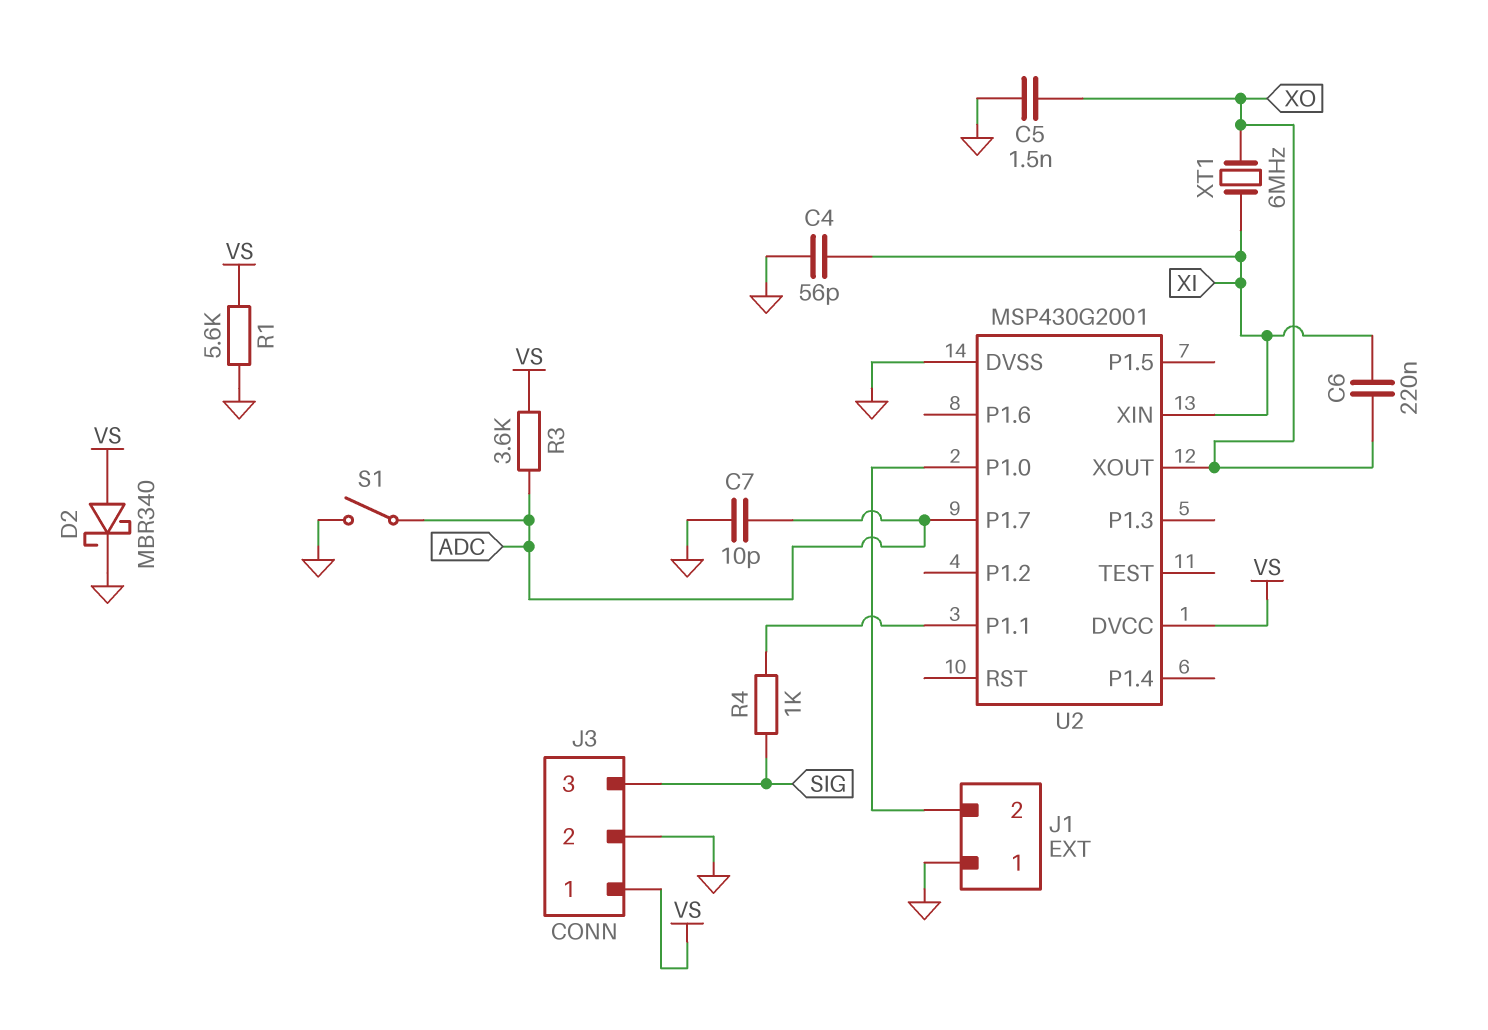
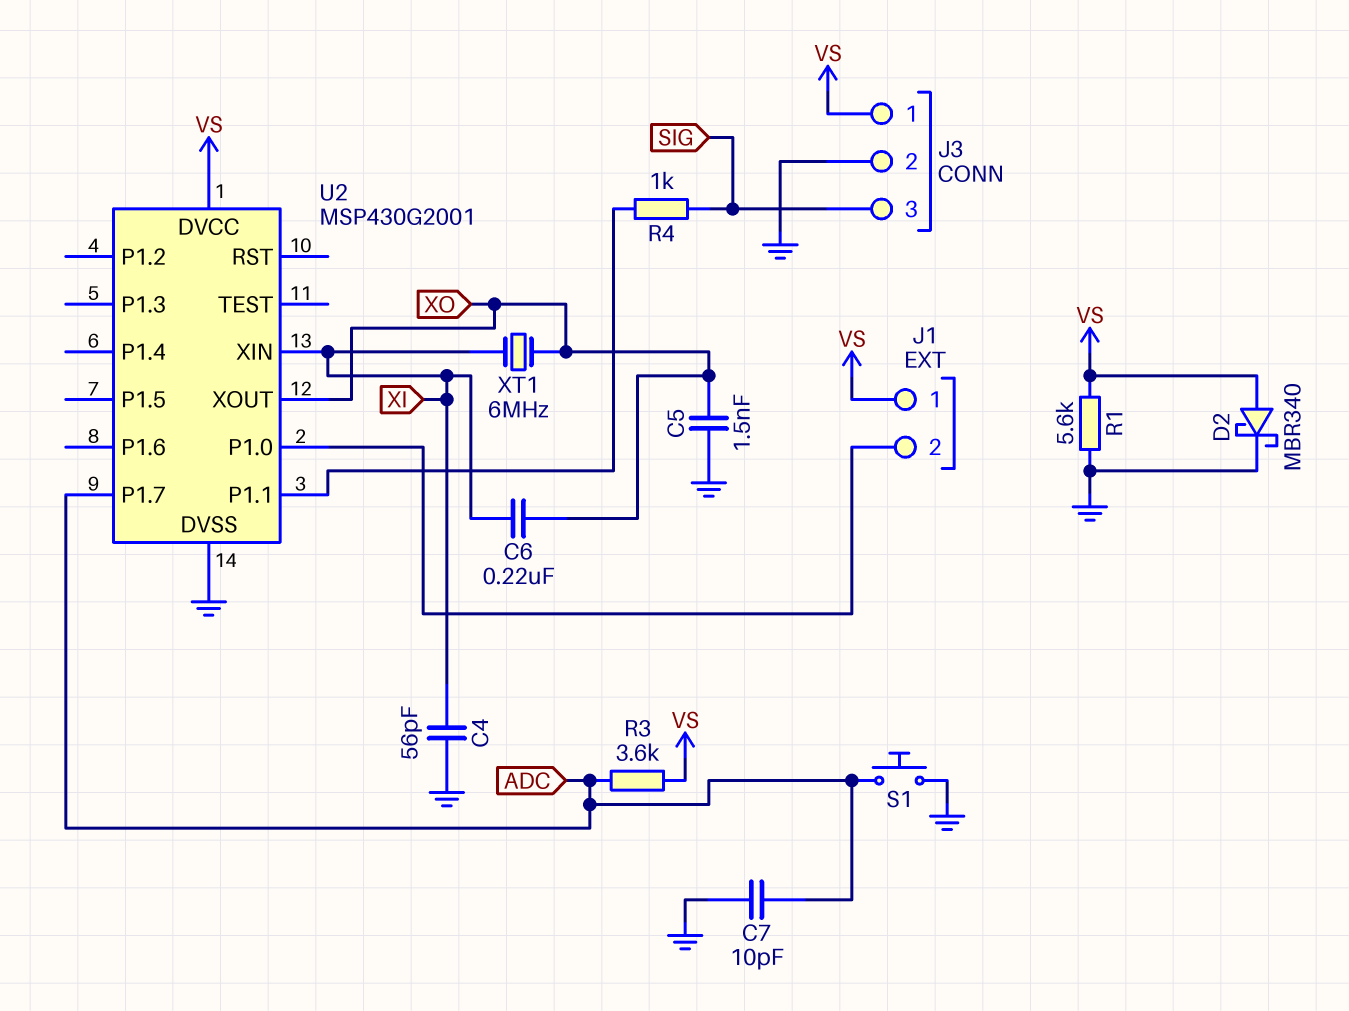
J1 pin 1: GND -> VS
S1: switch (ADC, GND) -> button (ADC, GND)

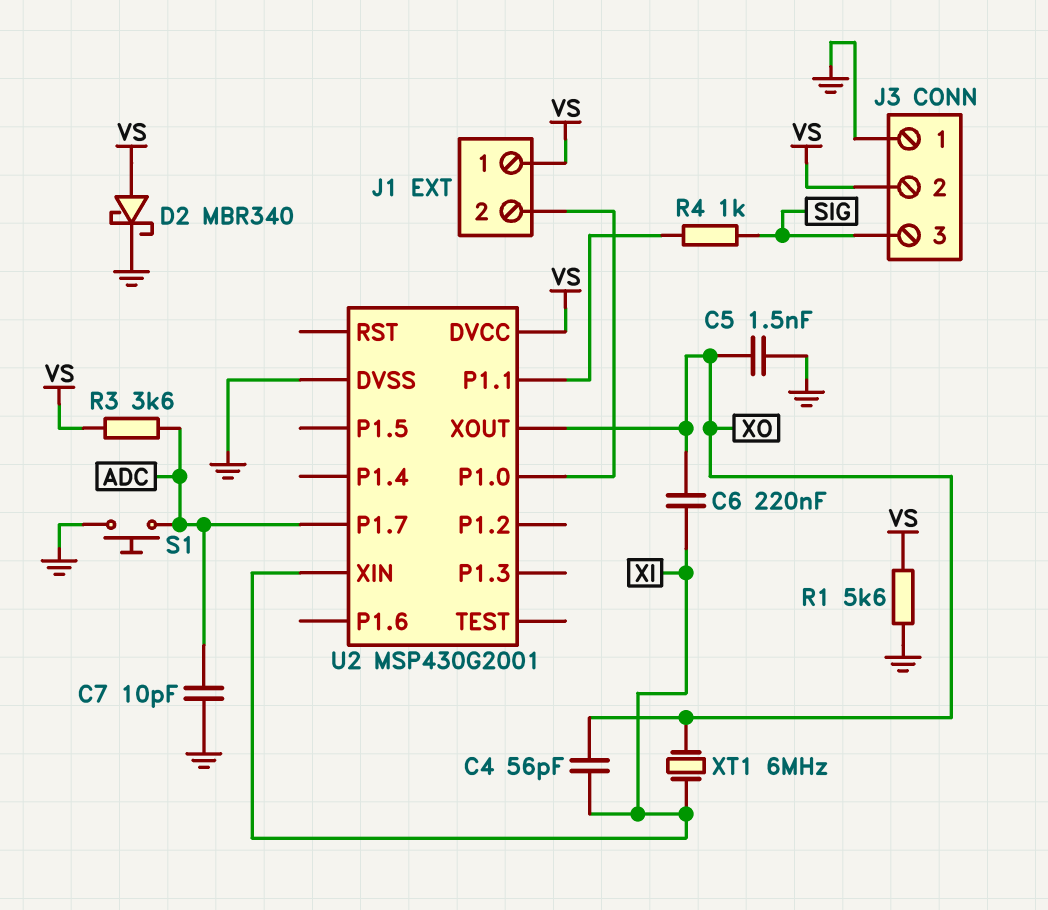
C4: 56pF (GND, XI) -> 56pF (XI, XO)
J3 pin 1: VS -> GND
J3 pin 2: GND -> VS

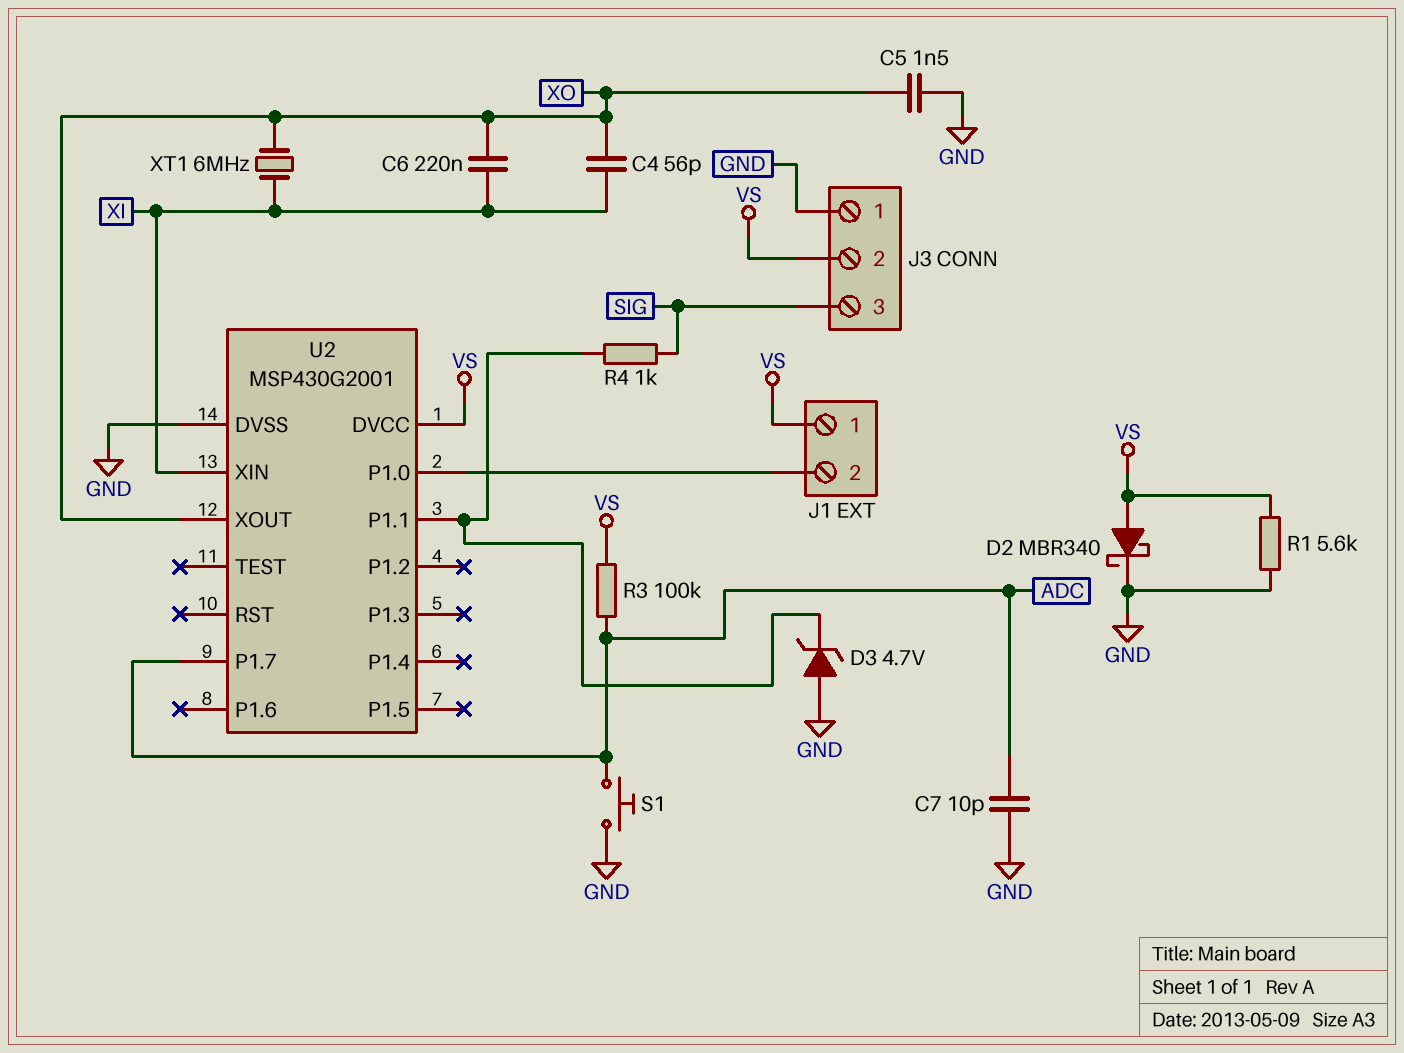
D3: none -> zener 4.7V (A GND, K U2/P1.1)
R3: 3.6k (ADC, VS) -> 100k (ADC, VS)

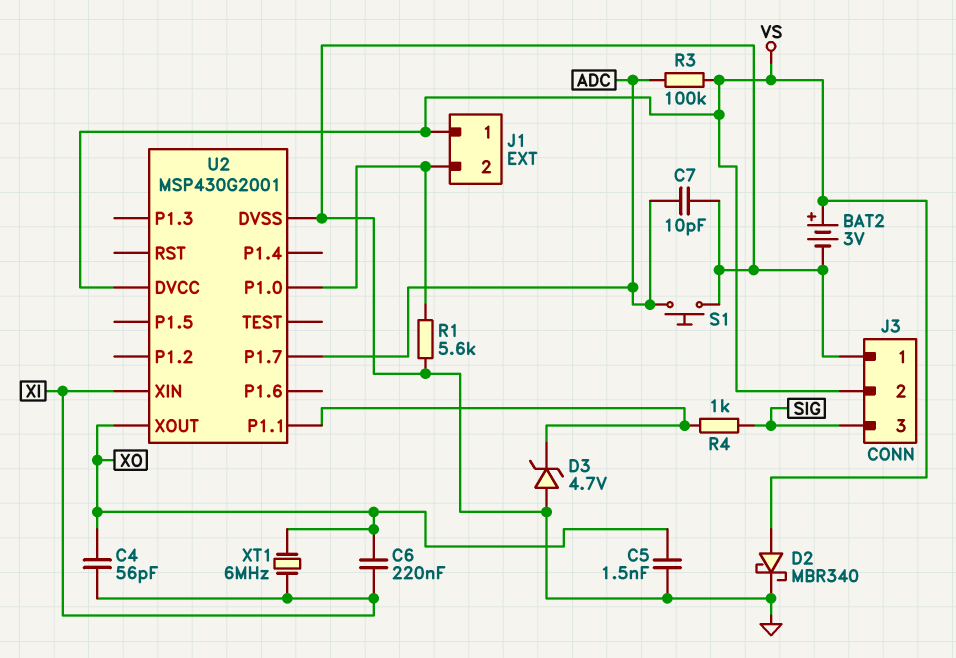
BAT2: none -> 3V (plus VS, minus GND)
R1: 5.6k (GND, VS) -> 5.6k (GND, J1/2)

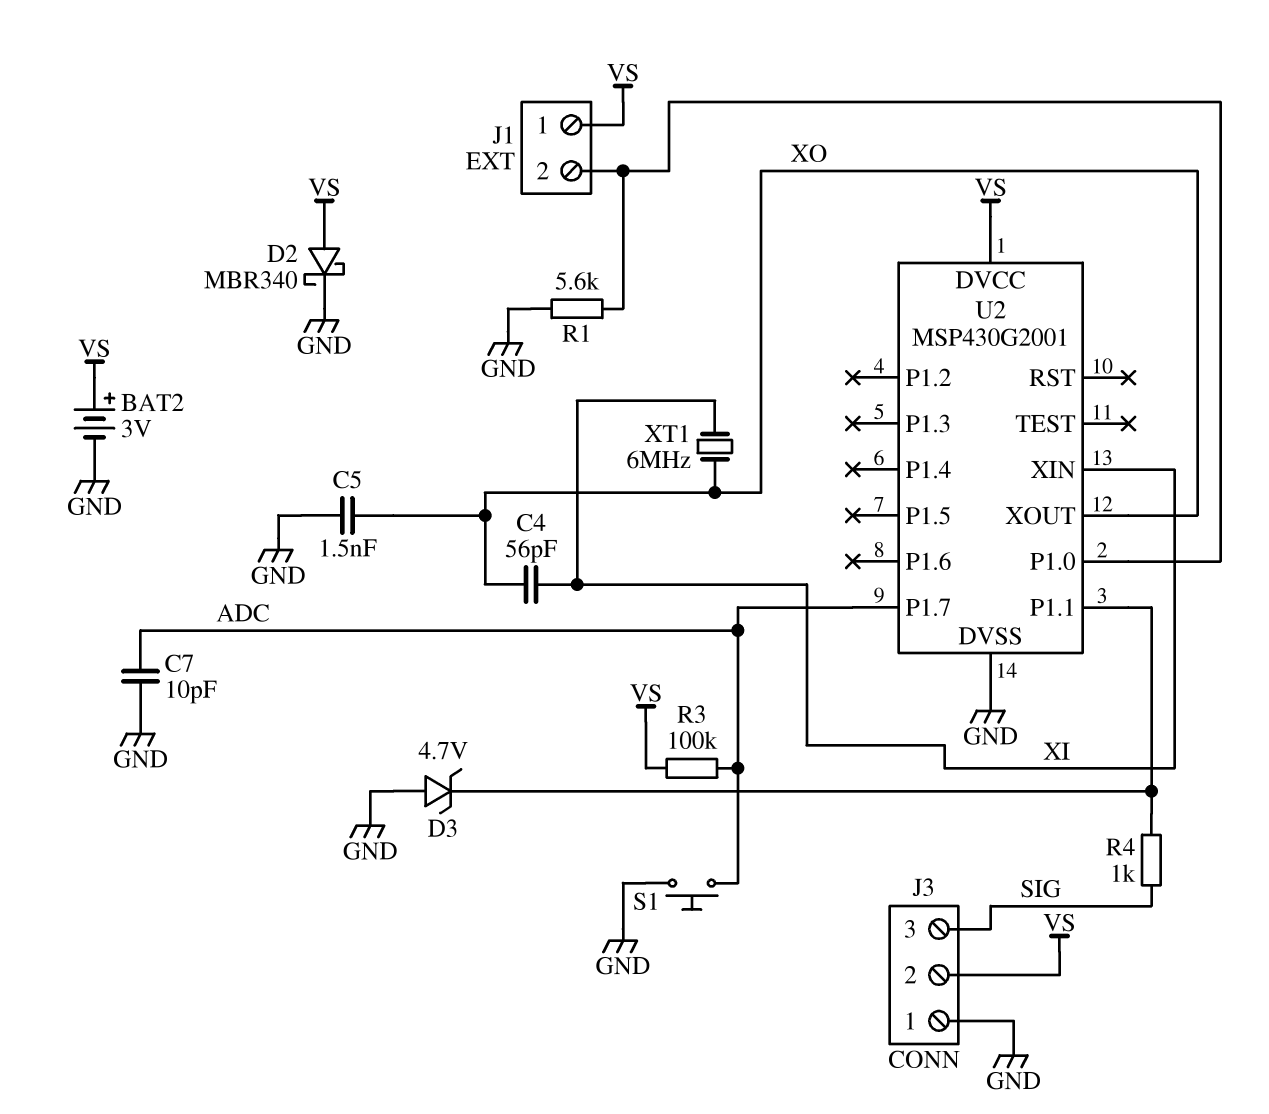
C6: 220nF (XI, XO) -> none

